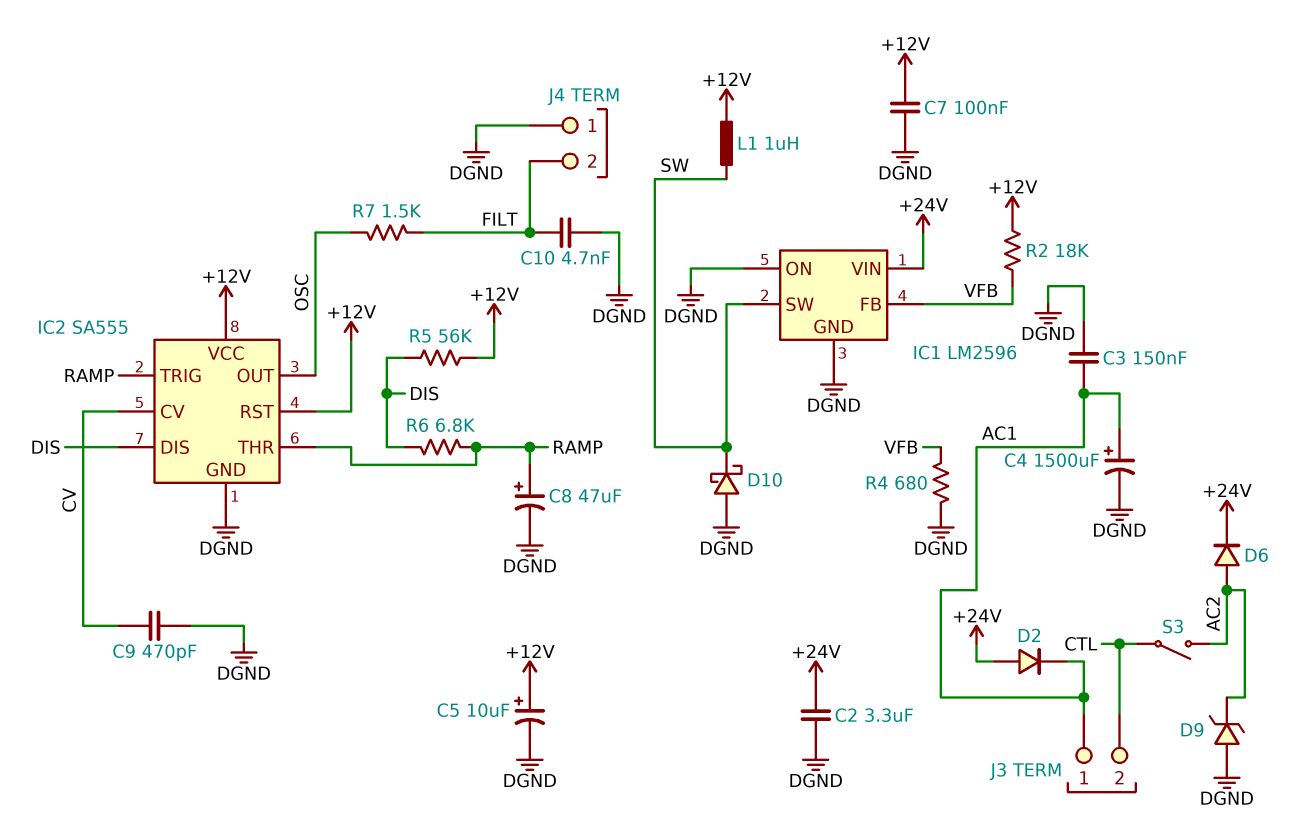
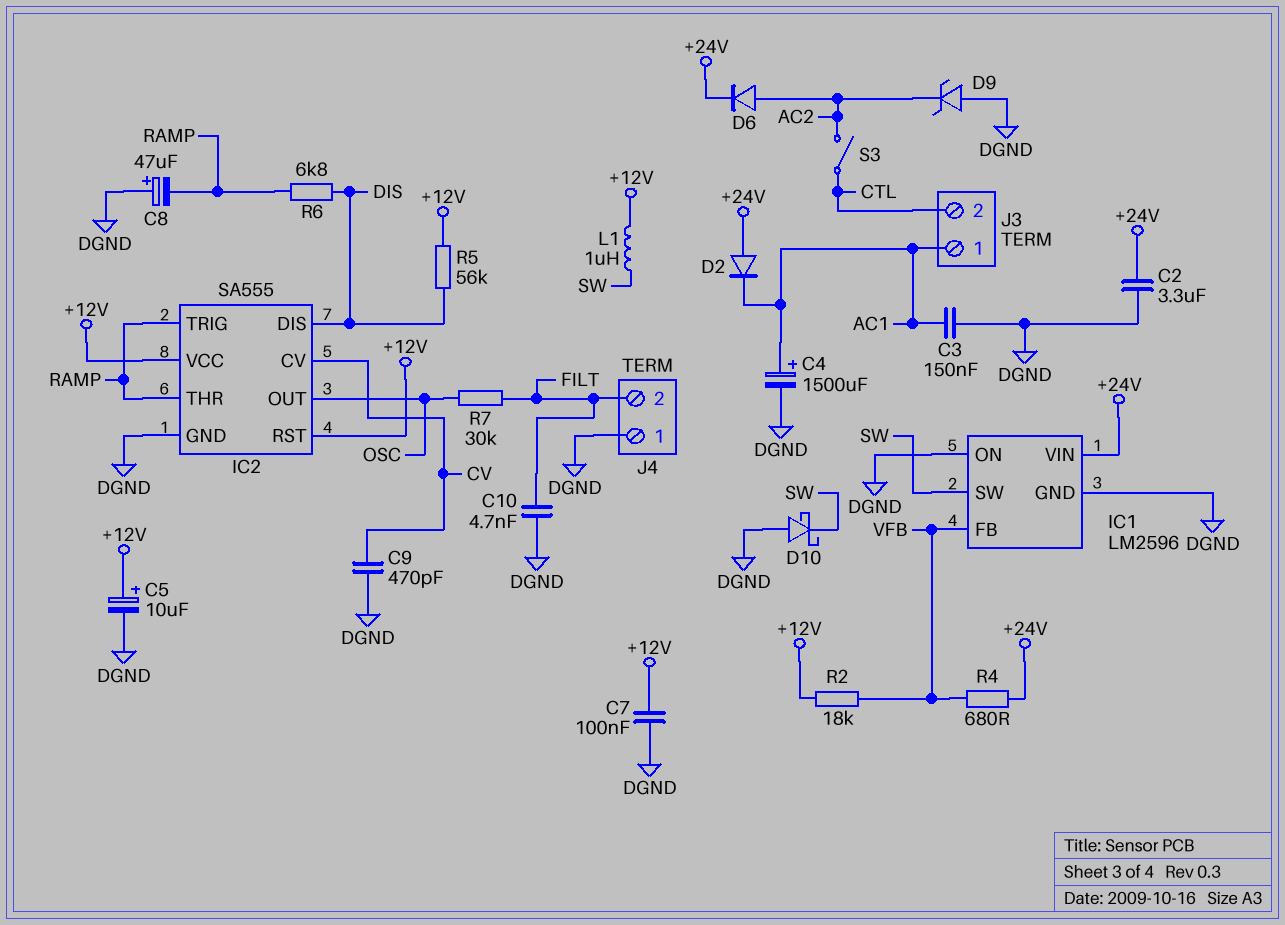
C8: 47uF (plus RAMP, minus DGND) -> 47uF (plus DGND, minus RAMP)
R4: 680 (DGND, VFB) -> 680 (+24V, VFB)
R7: 1.5k (FILT, OSC) -> 30k (FILT, OSC)

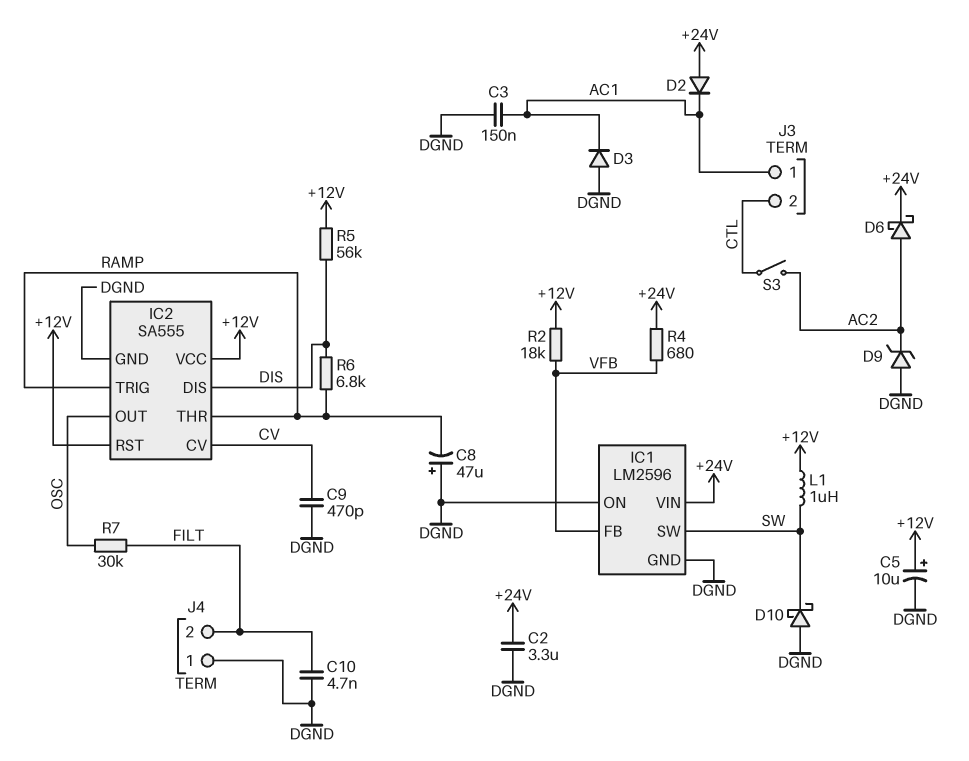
C4: 1500uF (plus AC1, minus DGND) -> none
C7: 100nF (+12V, DGND) -> none
D3: none -> diode (A DGND, K AC1)
D6: diode (A AC2, K +24V) -> schottky (A AC2, K +24V)

